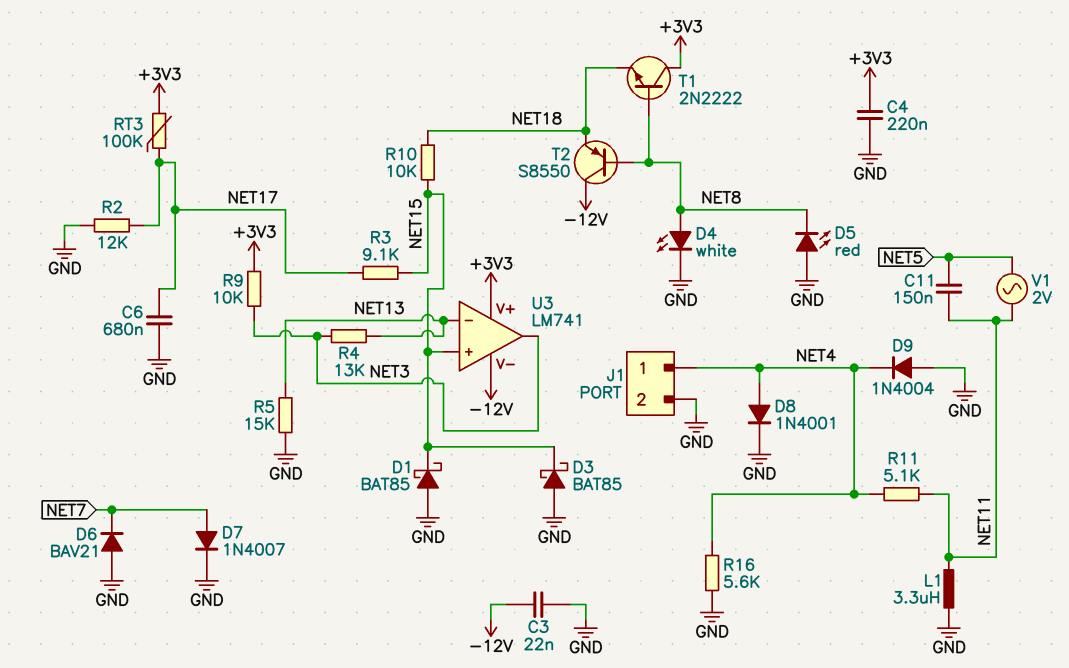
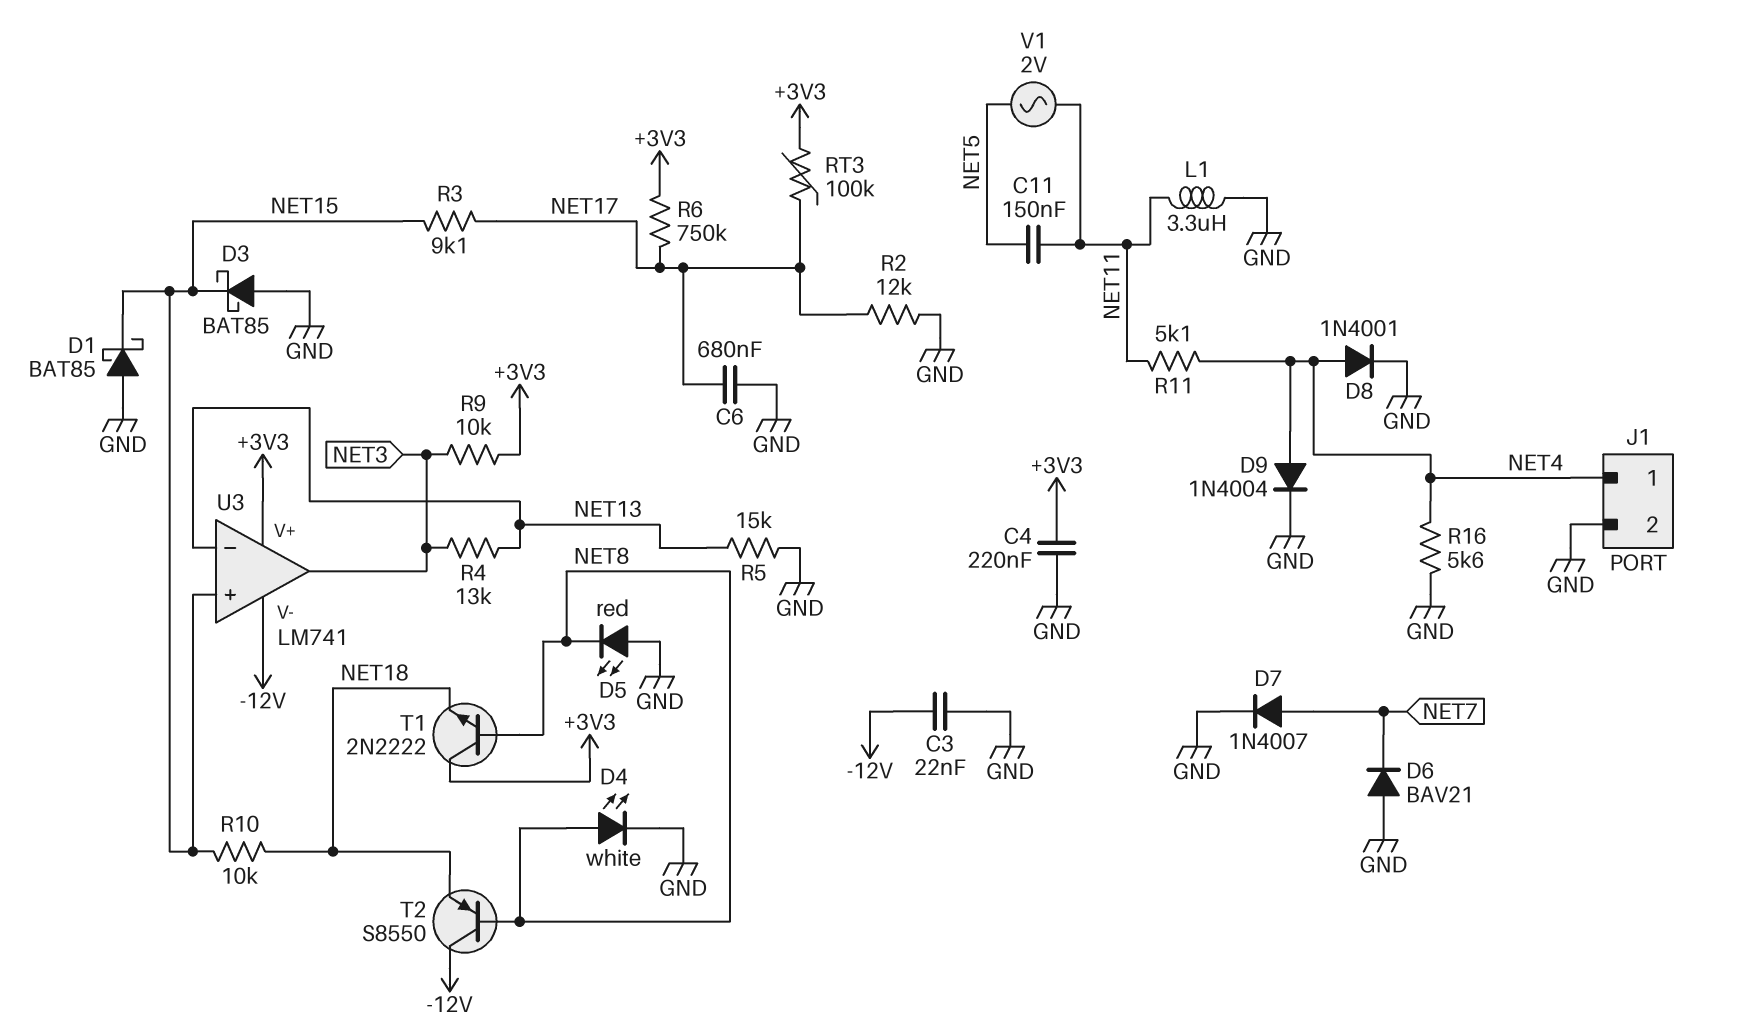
D9: diode 1N4004 (A GND, K NET4) -> diode 1N4004 (A NET4, K GND)
R6: none -> 750k (+3V3, NET17)

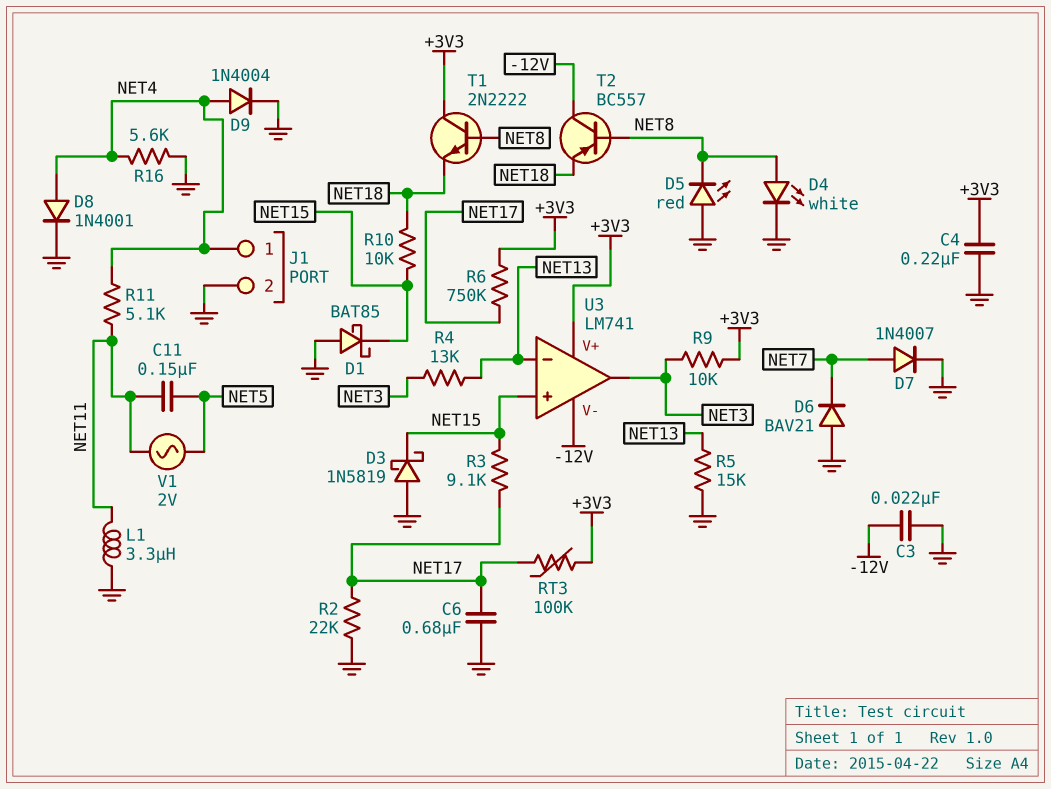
D3: schottky BAT85 (A GND, K NET15) -> schottky 1N5819 (A GND, K NET15)
R2: 12k (GND, NET17) -> 22k (GND, NET17)
T2: PNP S8550 (B NET8, C -12V, E NET18) -> PNP BC557 (B NET8, C -12V, E NET18)

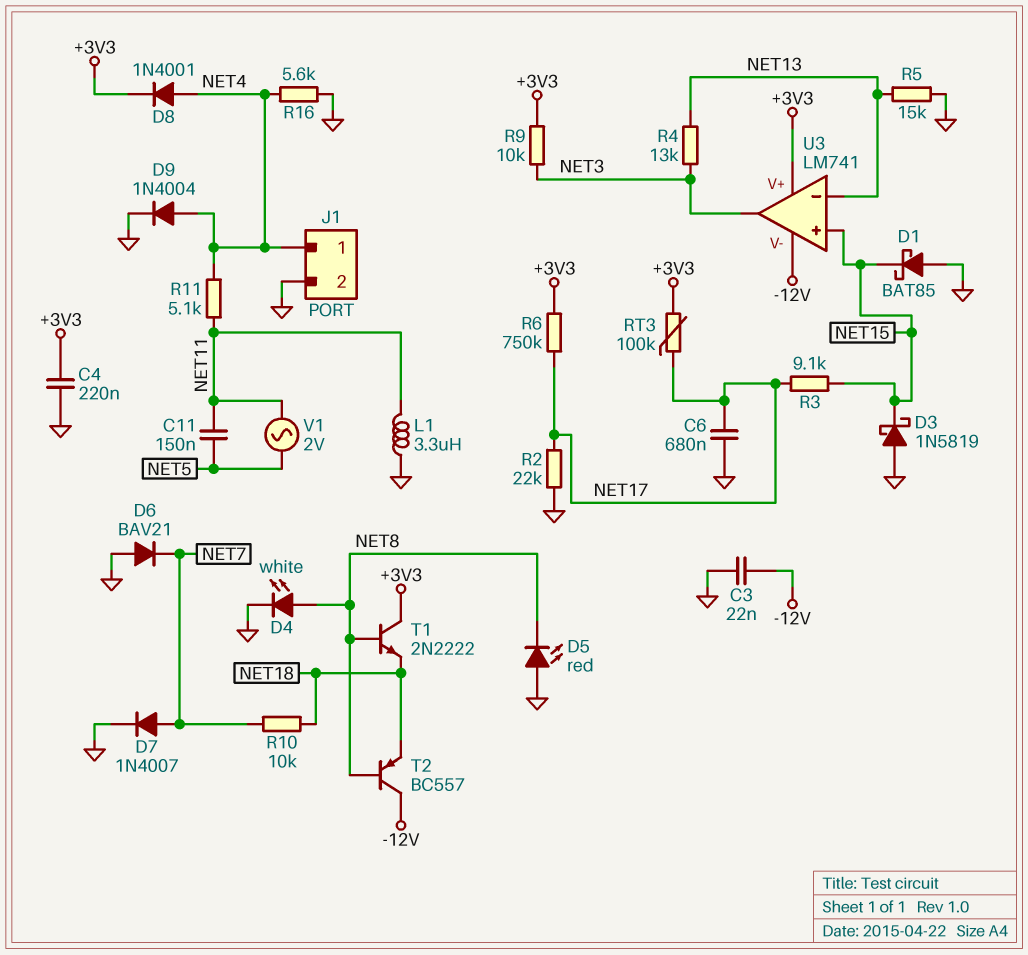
D8: diode 1N4001 (A NET4, K GND) -> diode 1N4001 (A NET4, K +3V3)
R10: 10k (NET15, NET18) -> 10k (NET7, NET18)

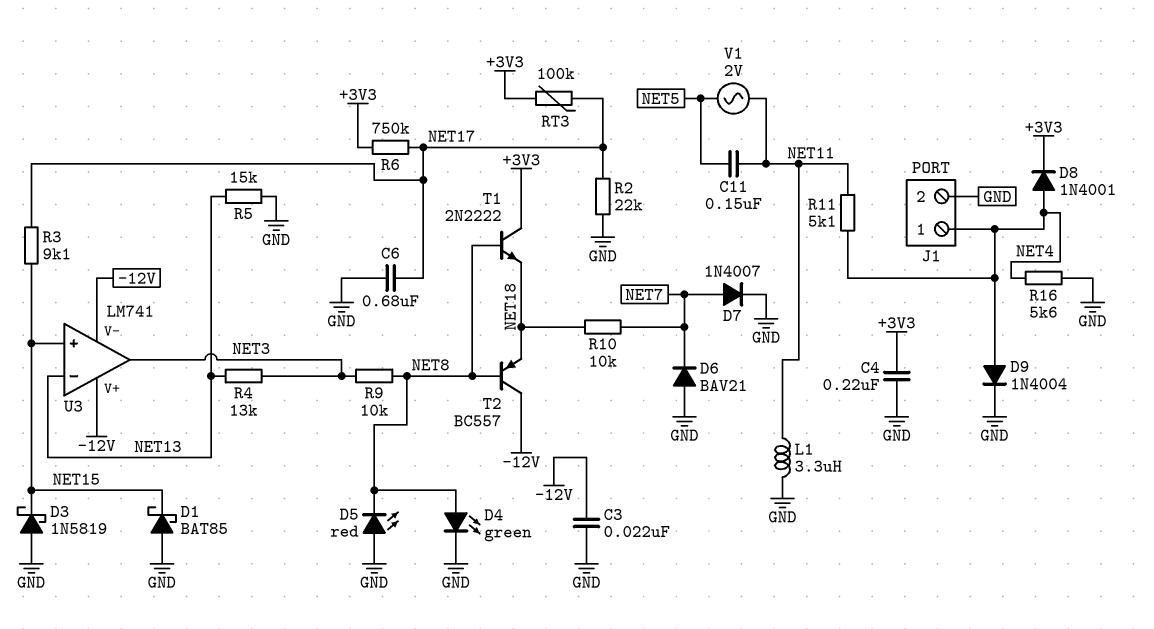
D4: LED white (A NET8, K GND) -> LED green (A NET8, K GND)
R9: 10k (+3V3, NET3) -> 10k (NET3, NET8)
U3 pin V+: +3V3 -> -12V

